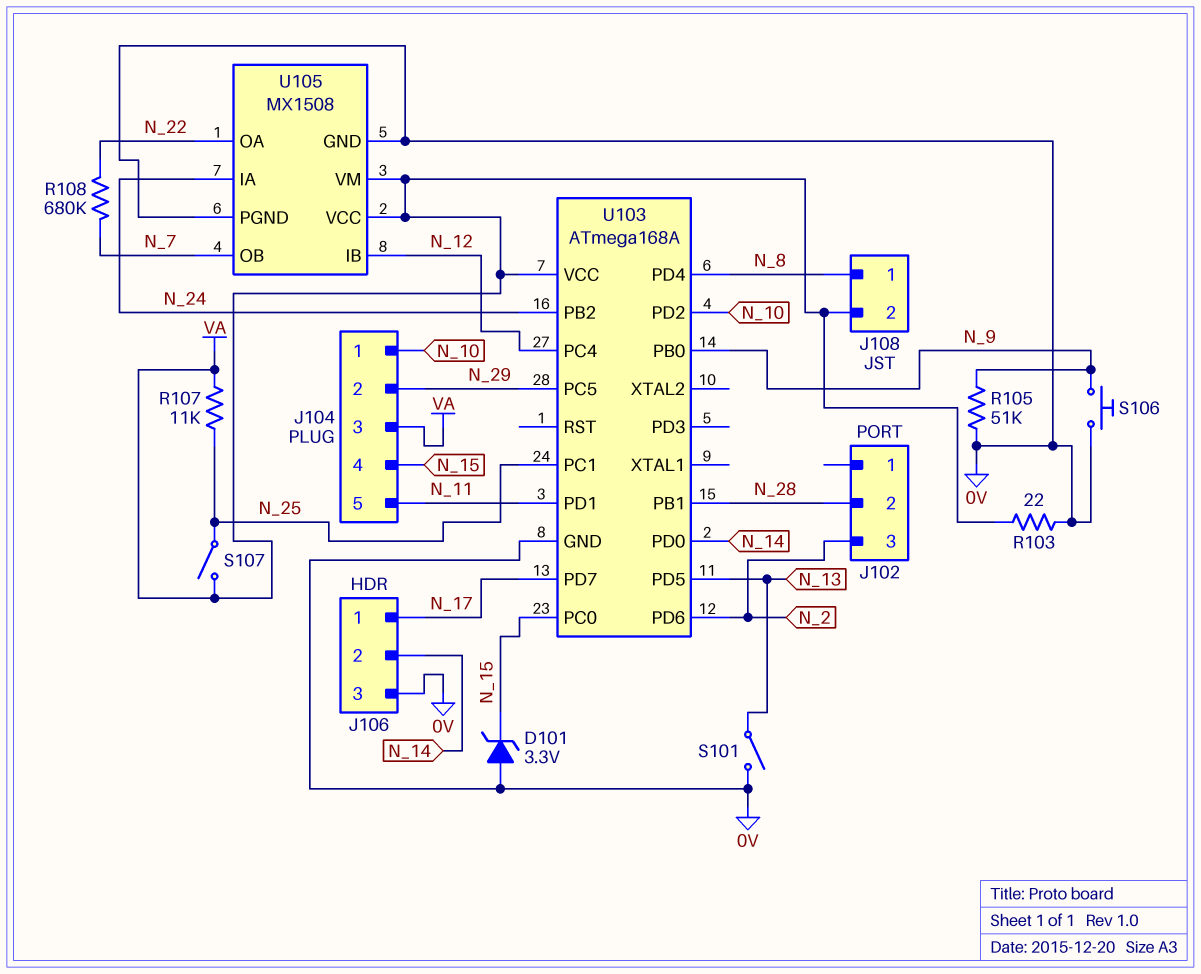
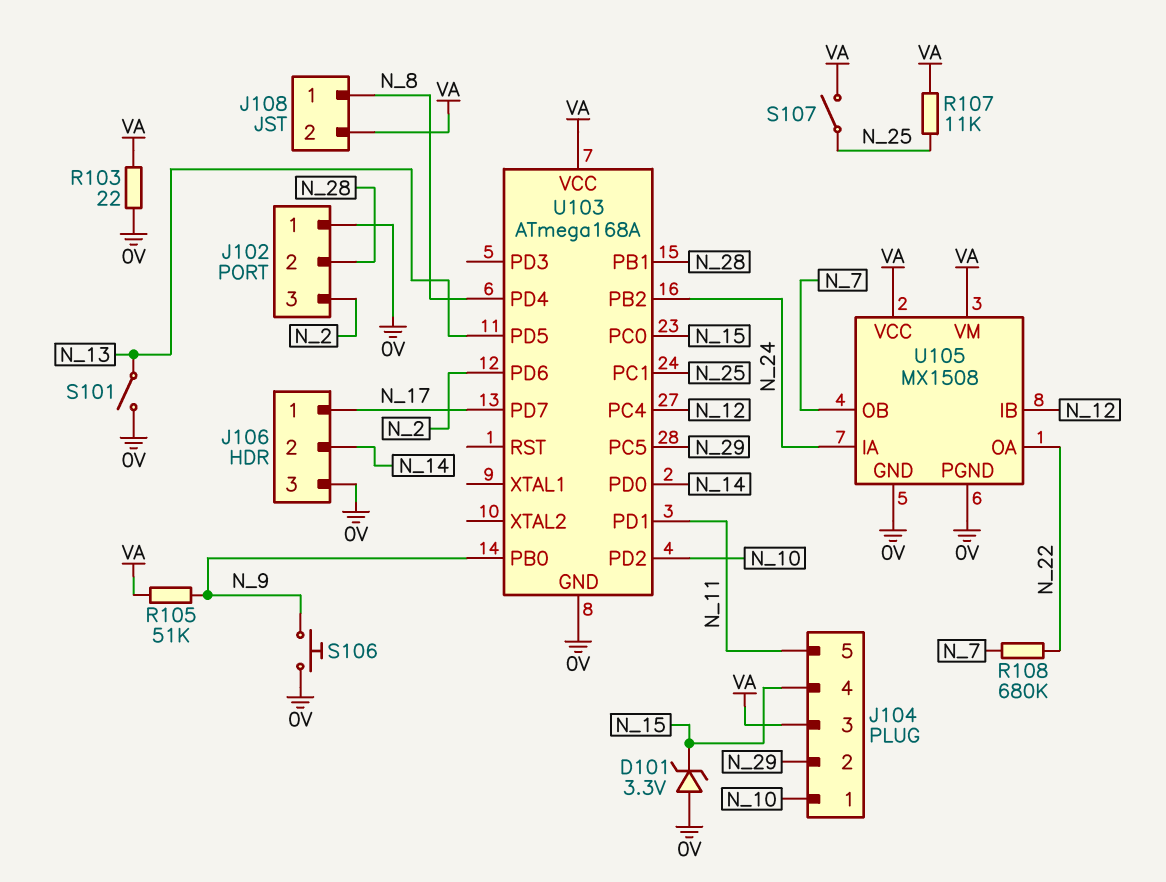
J102 pin 1: none -> 0V
R105: 51k (0V, N_9) -> 51k (N_9, VA)

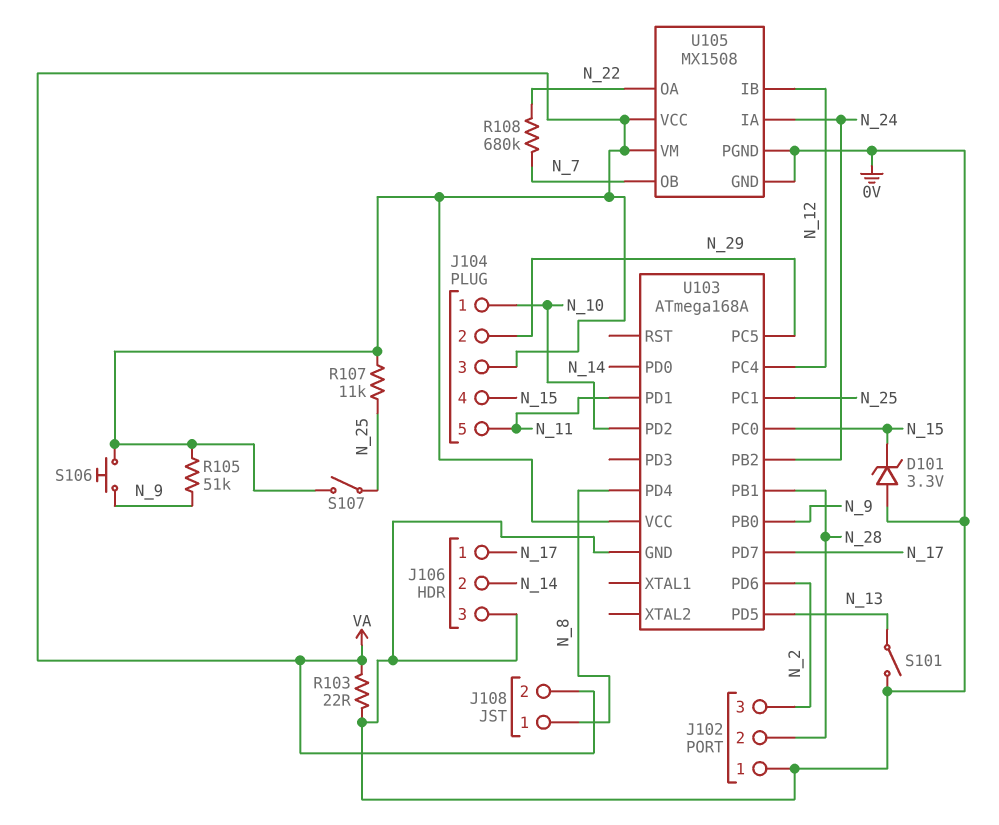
S106: button (0V, N_9) -> button (N_9, VA)

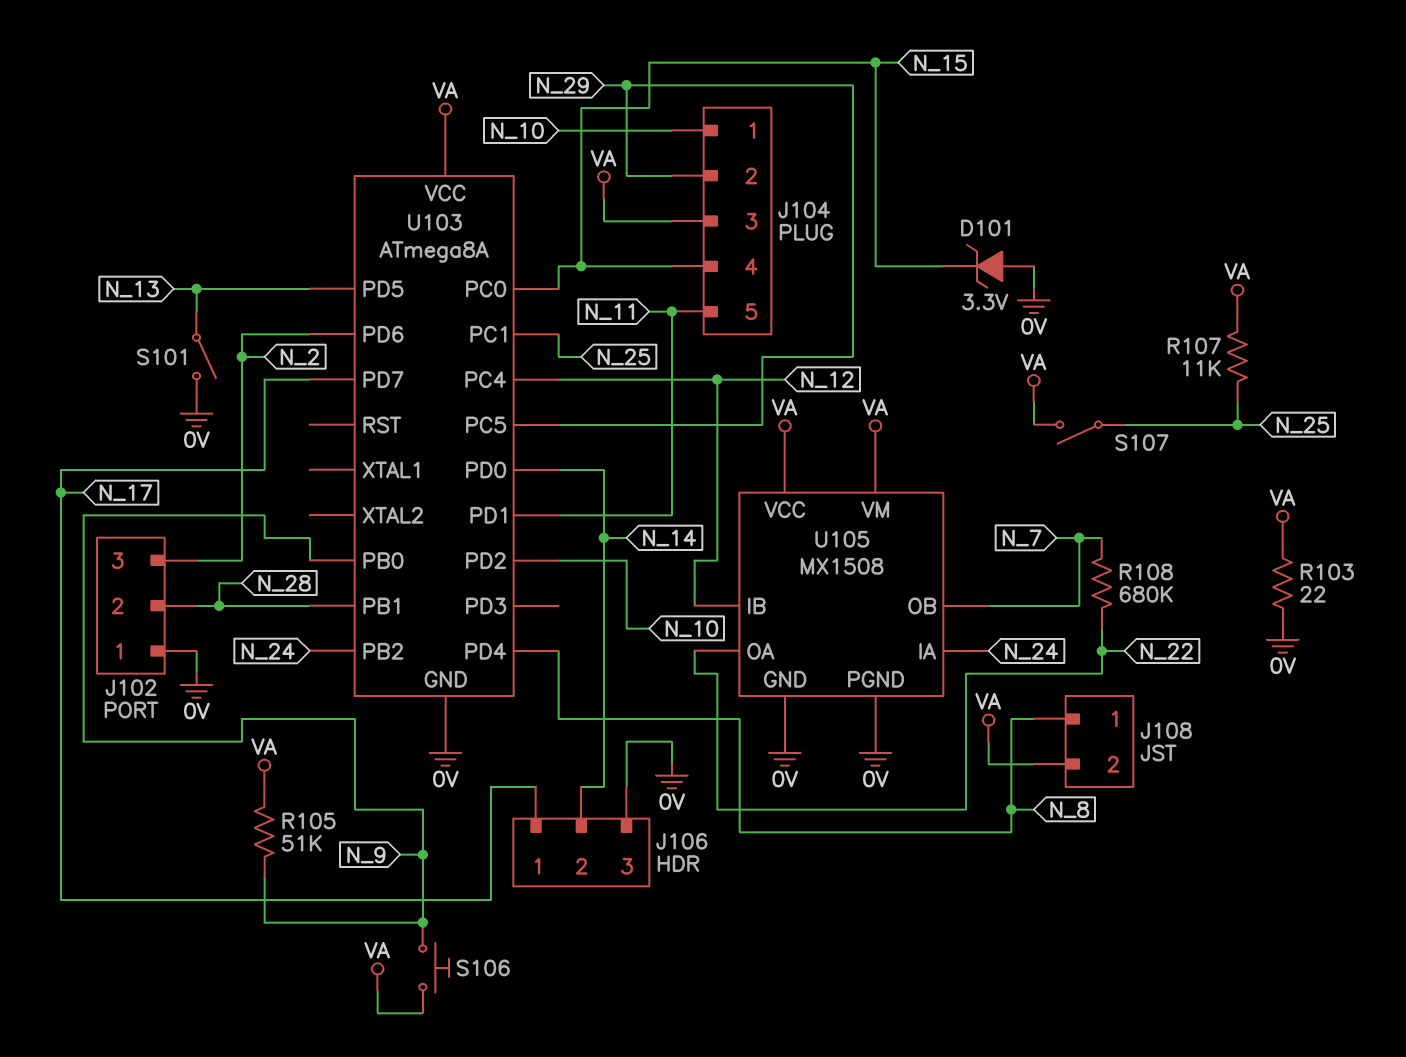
U103: ATmega168A -> ATmega8A

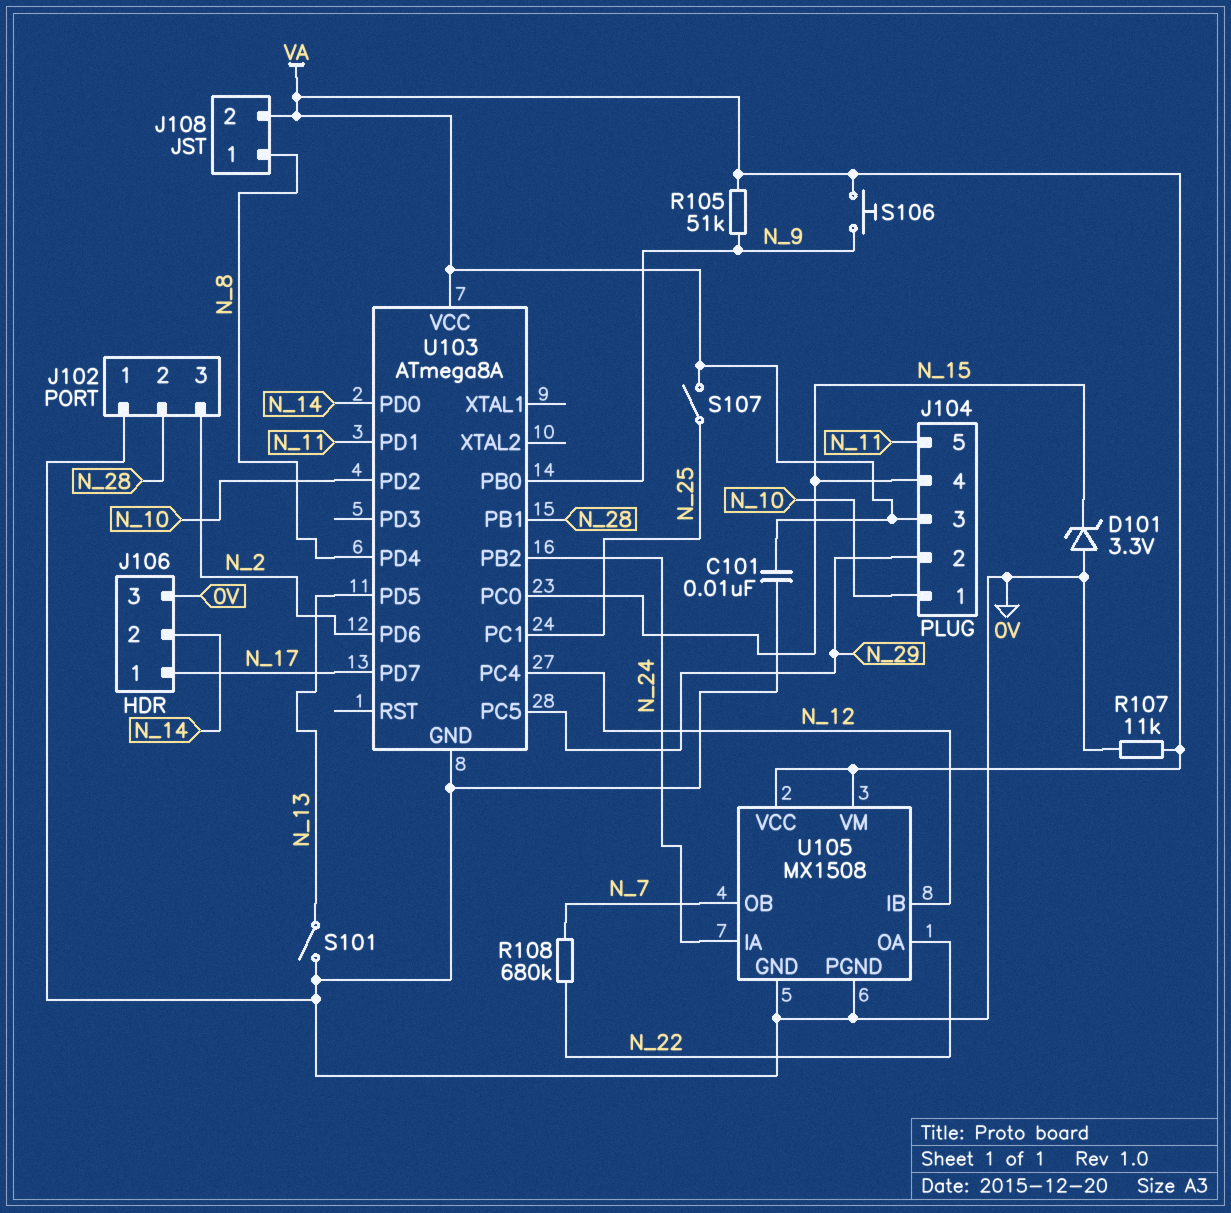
C101: none -> 10nF (0V, VA)
R103: 22 (0V, VA) -> none
R107: 11k (N_25, VA) -> 11k (0V, VA)

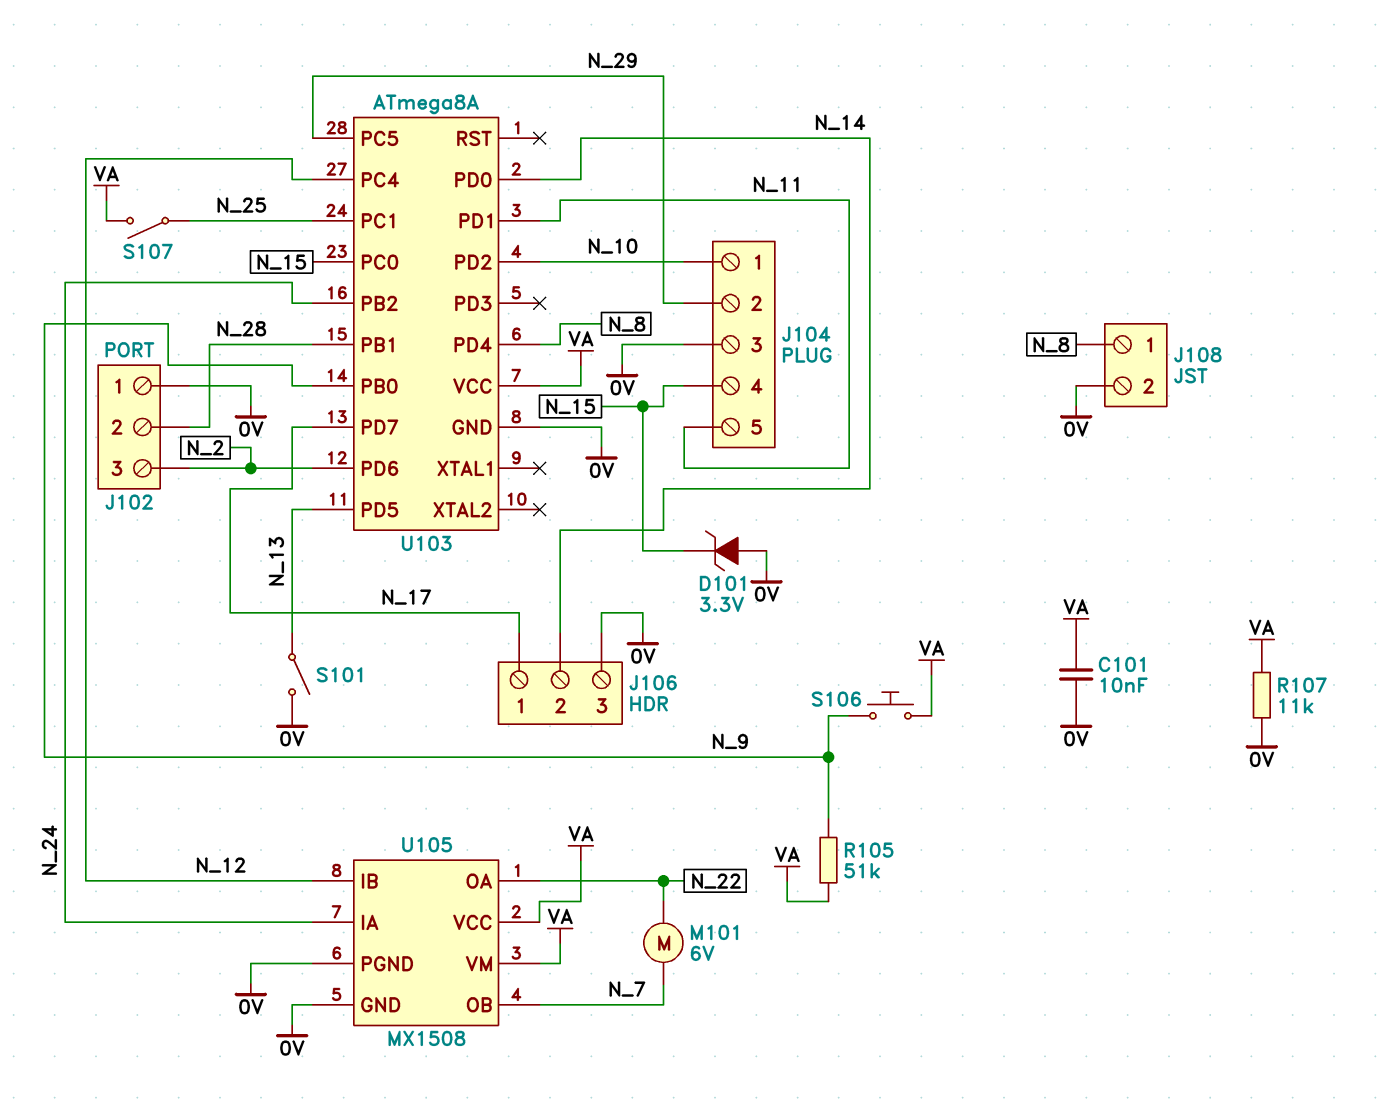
J104 pin 3: VA -> 0V
J108 pin 2: VA -> 0V
M101: none -> motor 6V (N_7, N_22)
R108: 680k (N_7, N_22) -> none

